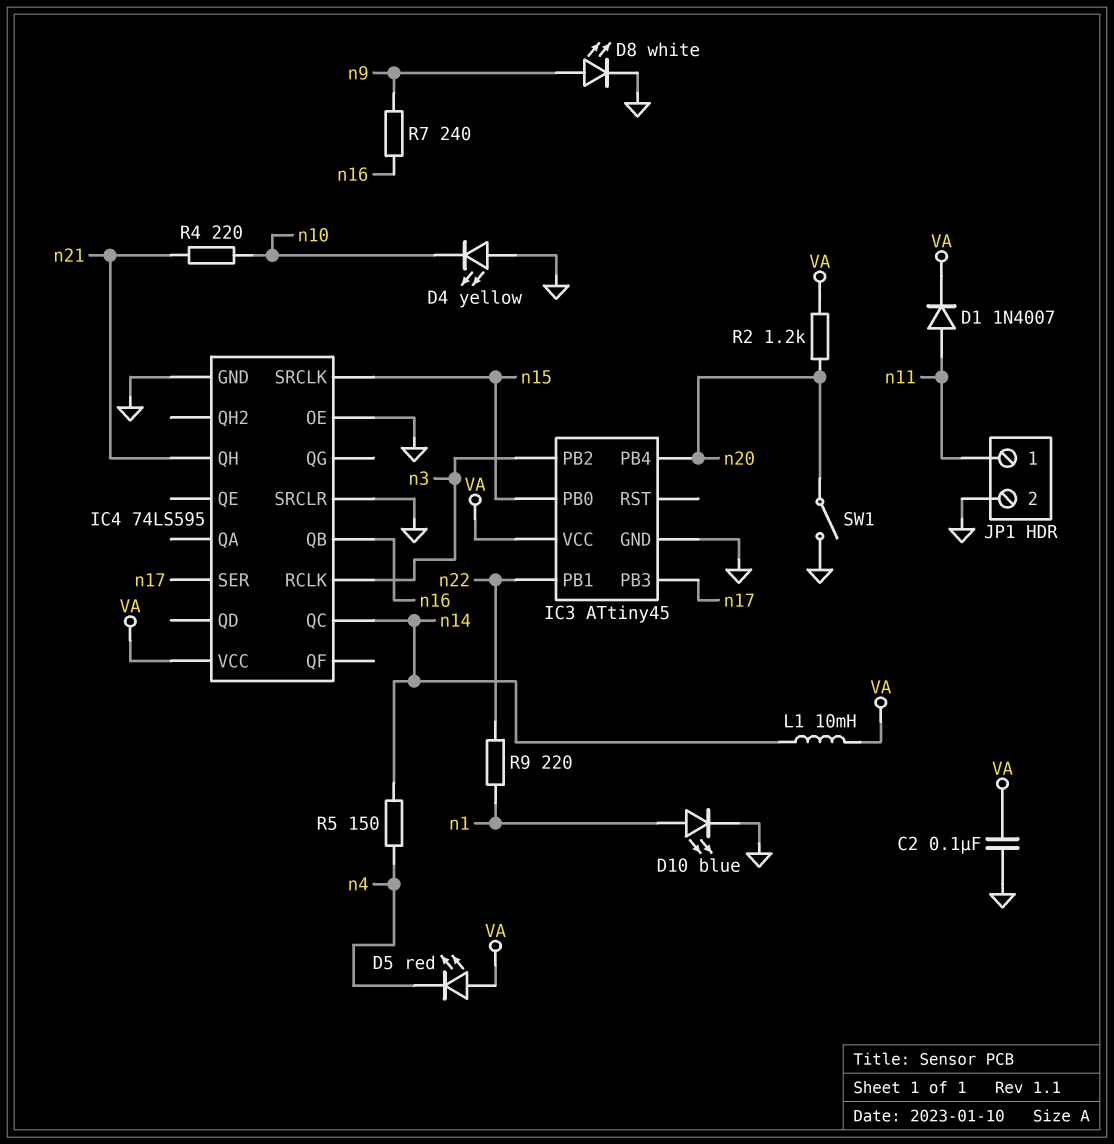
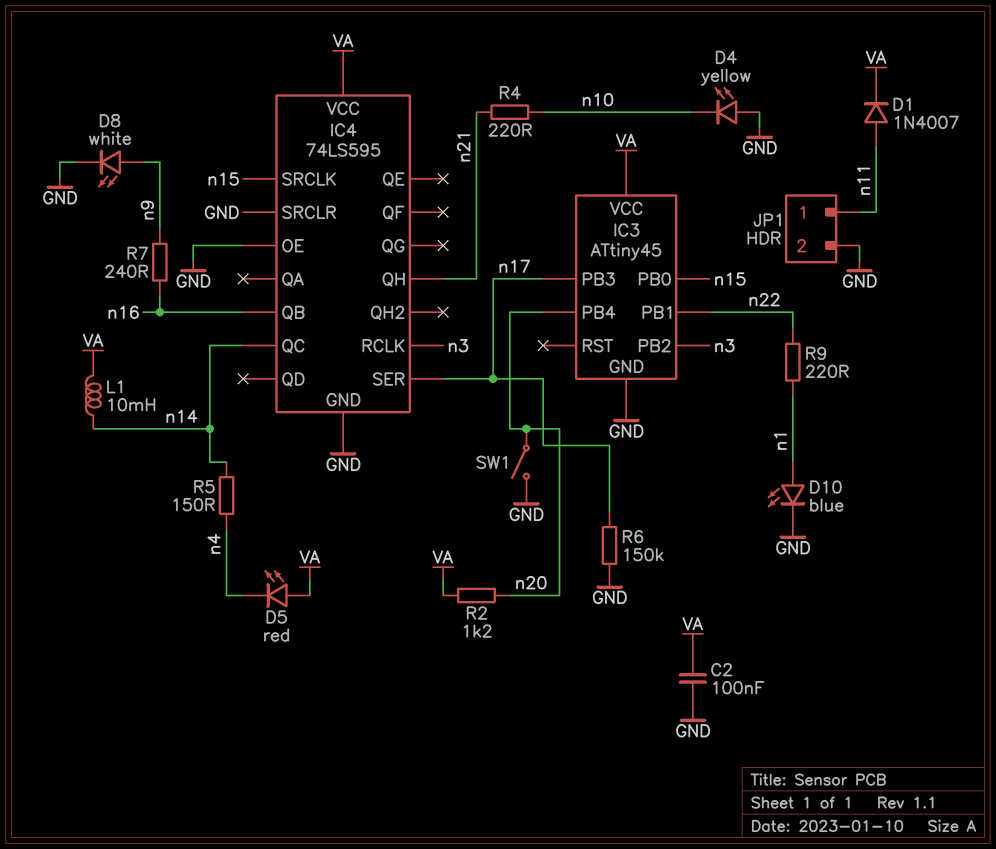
R6: none -> 150k (GND, n17)

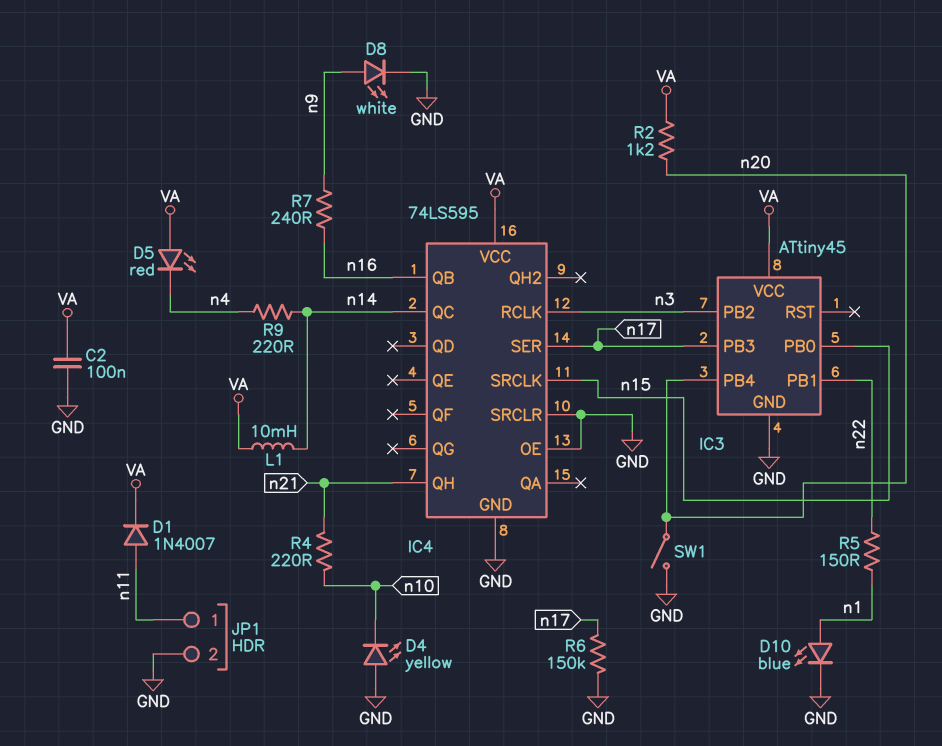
R5: 150 (n4, n14) -> 150 (n1, n22)
R9: 220 (n1, n22) -> 220 (n4, n14)

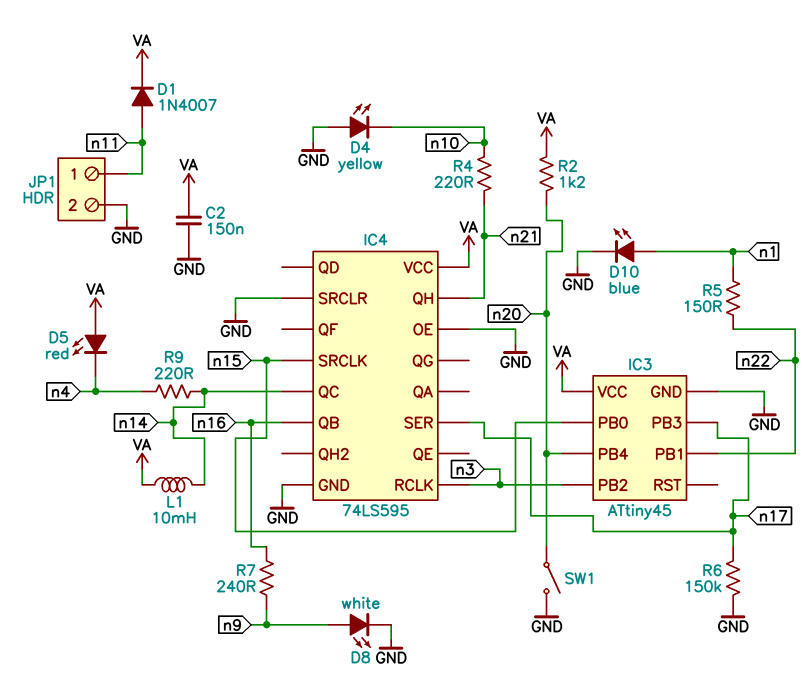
C2: 100nF (GND, VA) -> 150nF (GND, VA)

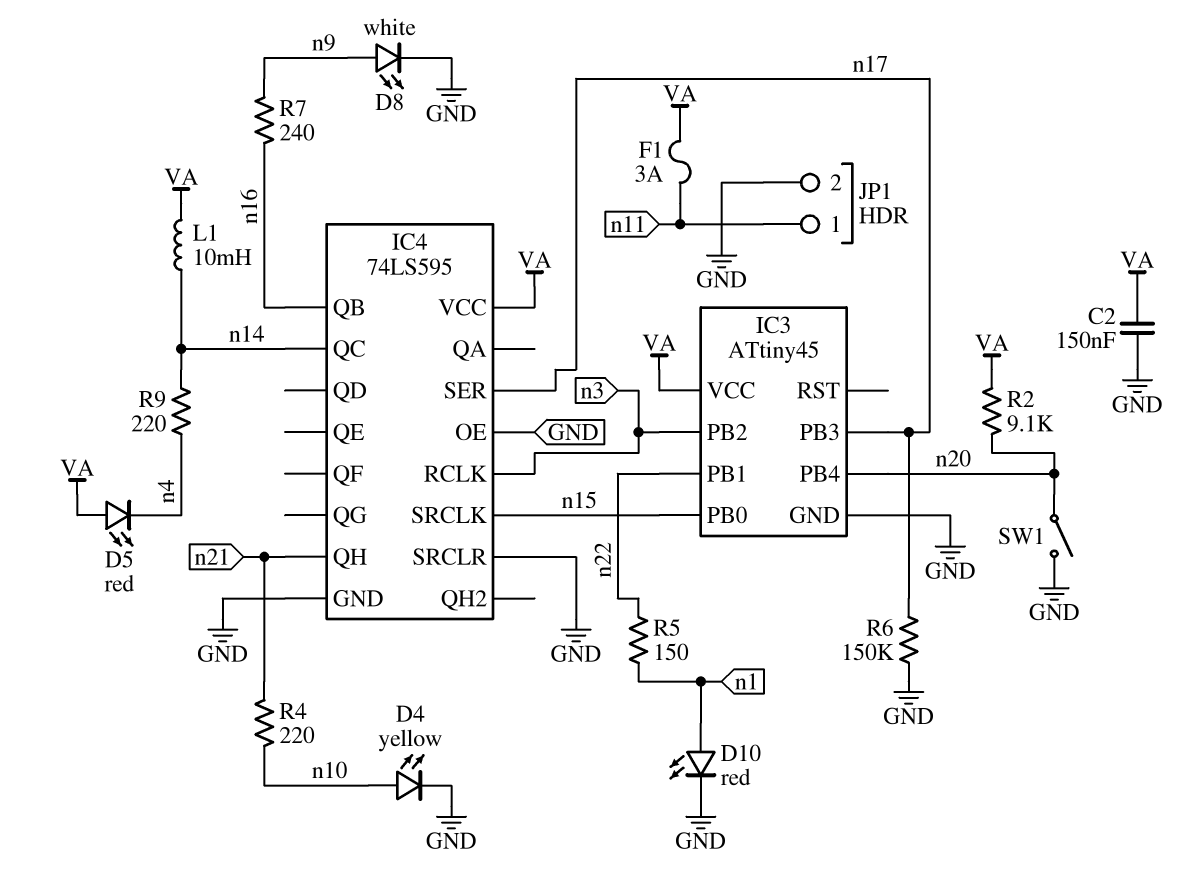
D1: diode 1N4007 (A n11, K VA) -> none
D4: LED yellow (A GND, K n10) -> LED yellow (A n10, K GND)
D10: LED blue (A n1, K GND) -> LED red (A n1, K GND)
F1: none -> 3A (VA, n11)
R2: 1.2k (VA, n20) -> 9.1k (VA, n20)

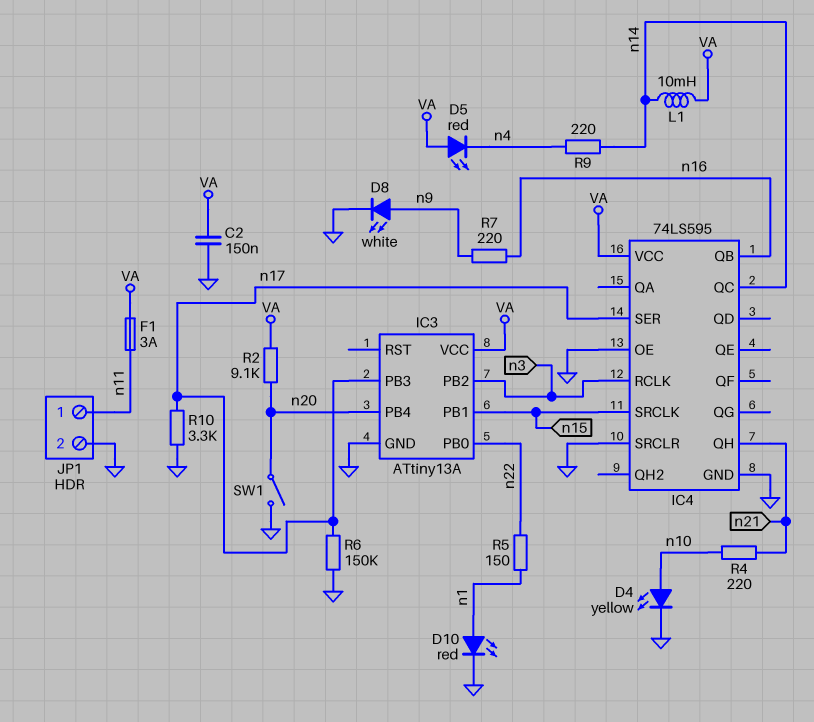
IC3: ATtiny45 -> ATtiny13A
IC3 pin PB0: n15 -> n22
IC3 pin PB1: n22 -> n15
R7: 240 (n9, n16) -> 220 (n9, n16)
R10: none -> 3.3k (GND, n17)

